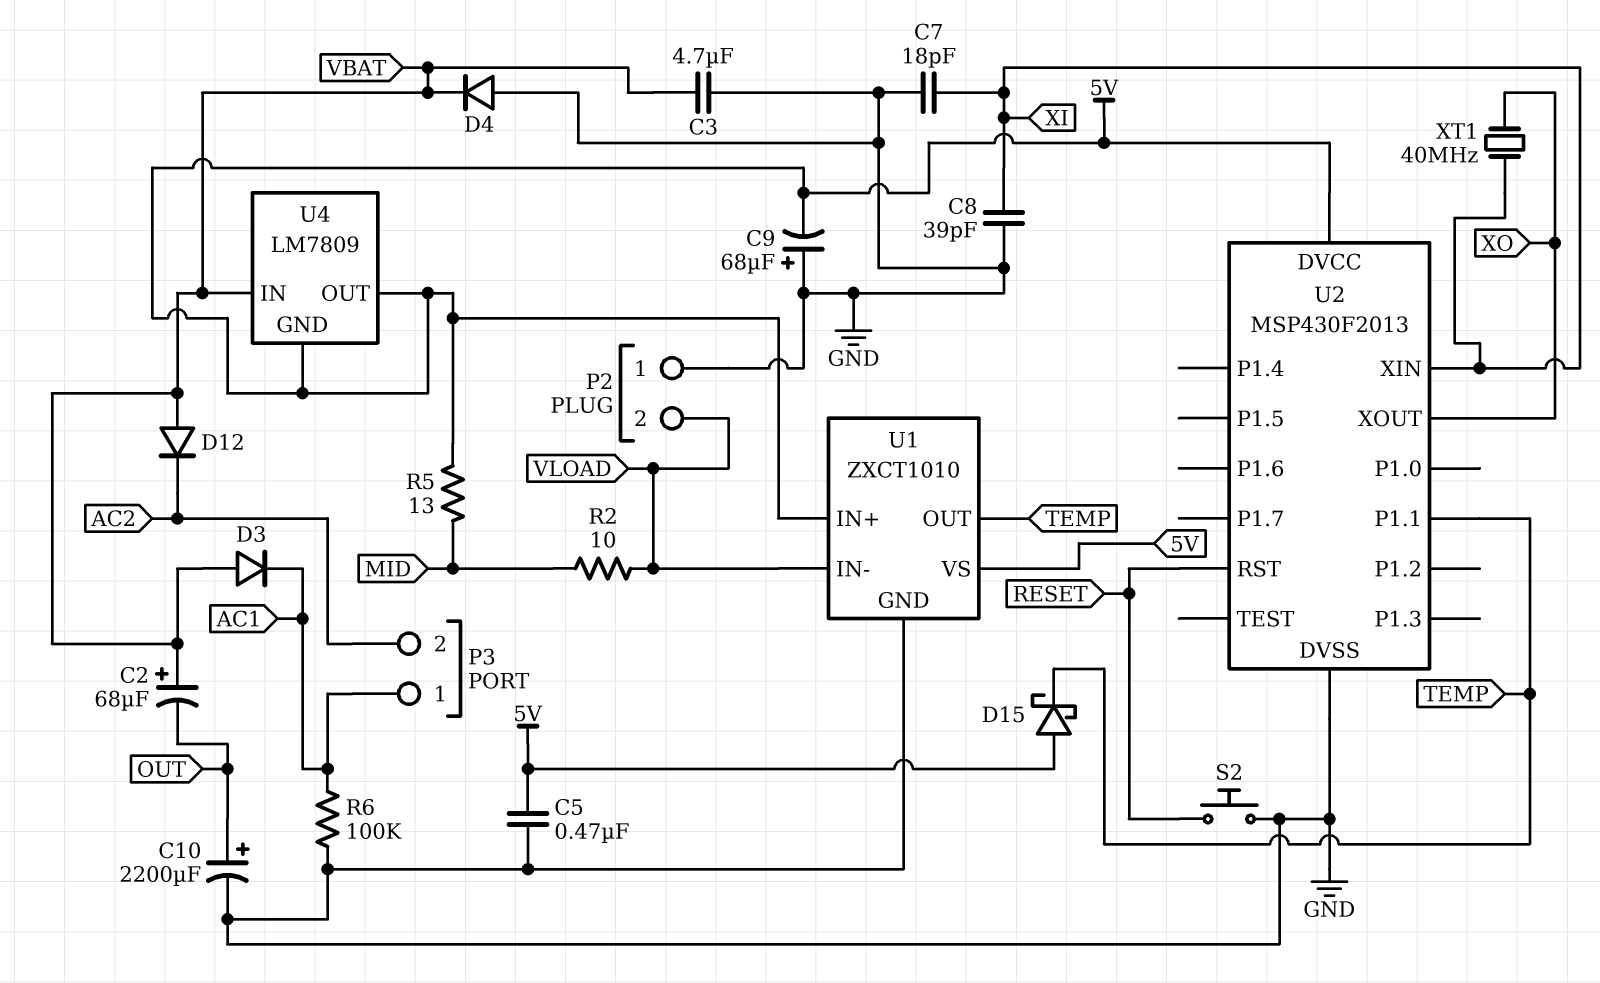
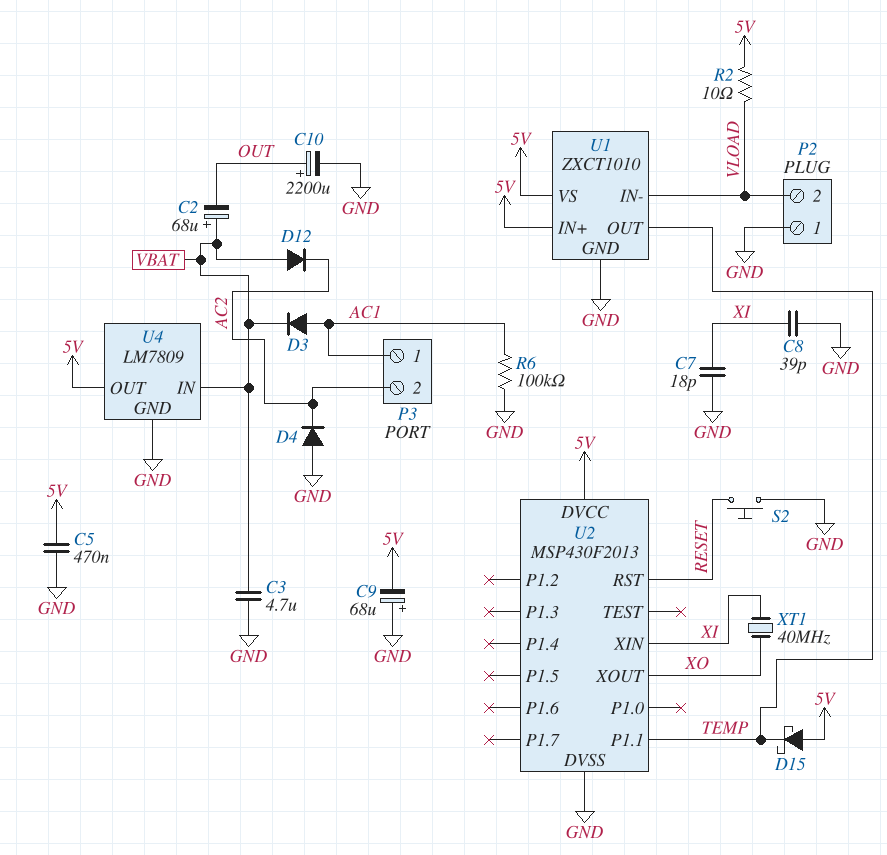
D3: diode (A VBAT, K AC1) -> diode (A AC1, K VBAT)
D4: diode (A GND, K VBAT) -> diode (A GND, K AC2)
R2: 10 (MID, VLOAD) -> 10 (5V, VLOAD)
R5: 13 (5V, MID) -> none
U4 pin GND: 5V -> GND

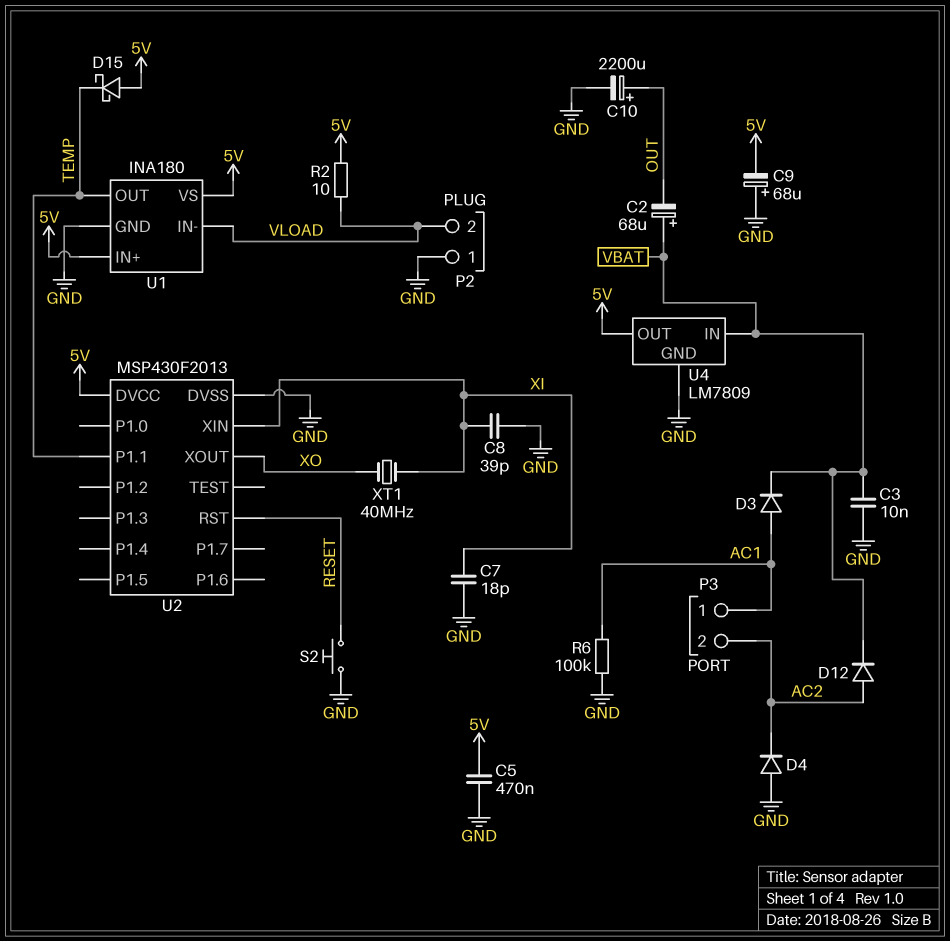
C3: 4.7uF (GND, VBAT) -> 10nF (GND, VBAT)
D12: diode (A VBAT, K AC2) -> diode (A AC2, K VBAT)
U1: ZXCT1010 -> INA180

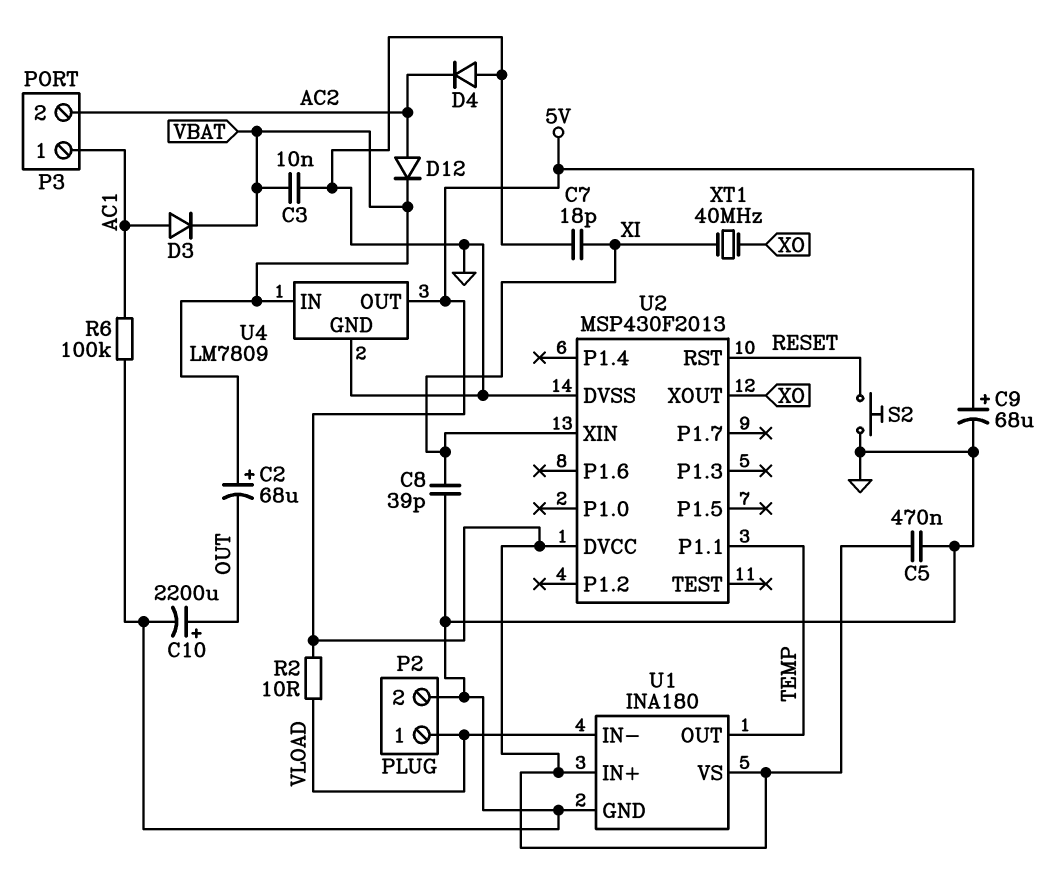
C9: 68uF (plus GND, minus 5V) -> 68uF (plus 5V, minus GND)
D15: schottky (A 5V, K TEMP) -> none
P2 pin 1: GND -> VLOAD
P2 pin 2: VLOAD -> GND

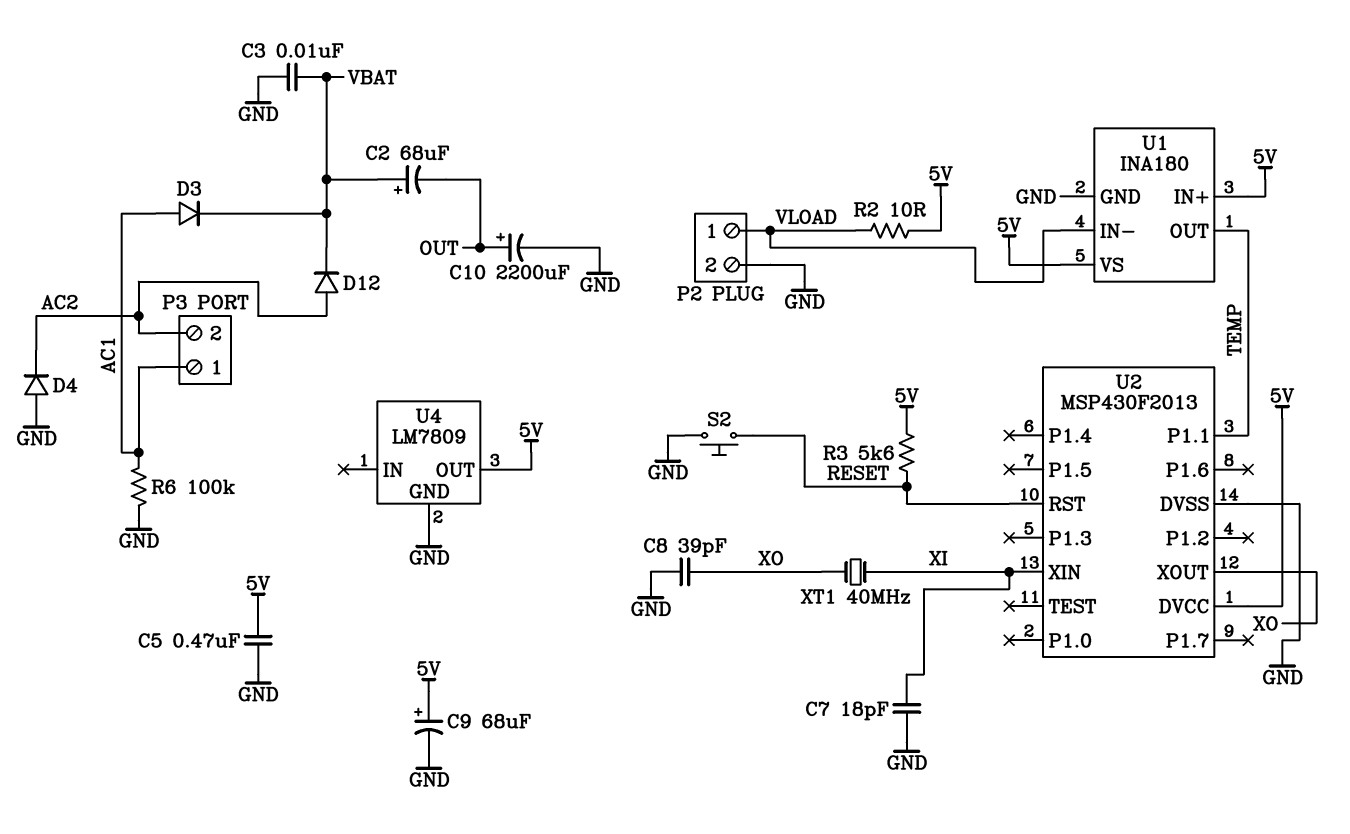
C8: 39pF (GND, XI) -> 39pF (GND, XO)
R3: none -> 5.6k (5V, RESET)
U4 pin IN: VBAT -> none

